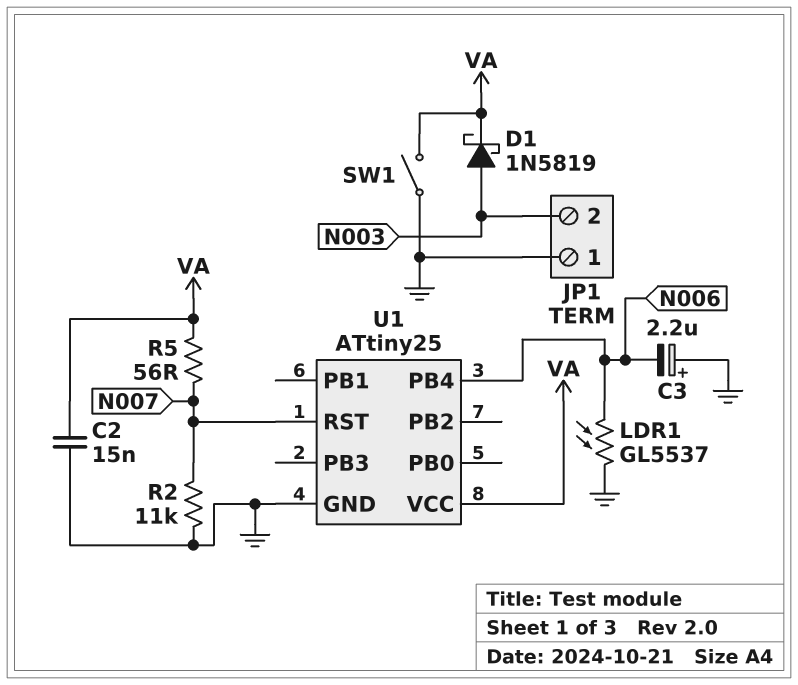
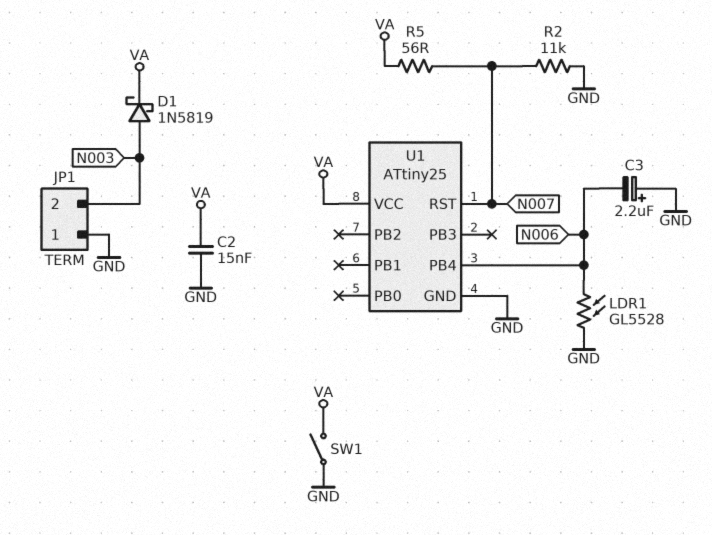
LDR1: GL5537 (GND, N006) -> GL5528 (GND, N006)

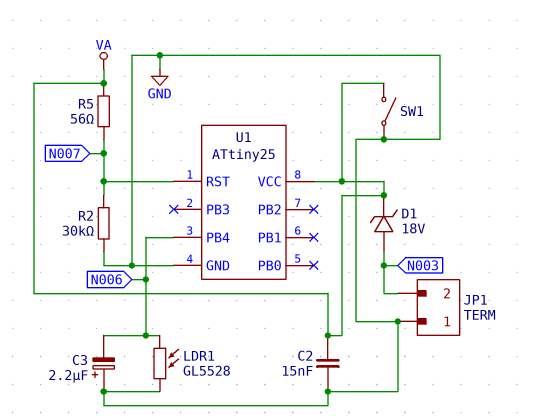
D1: schottky 1N5819 (A N003, K VA) -> zener 18V (A N003, K VA)
R2: 11k (GND, N007) -> 30k (GND, N007)

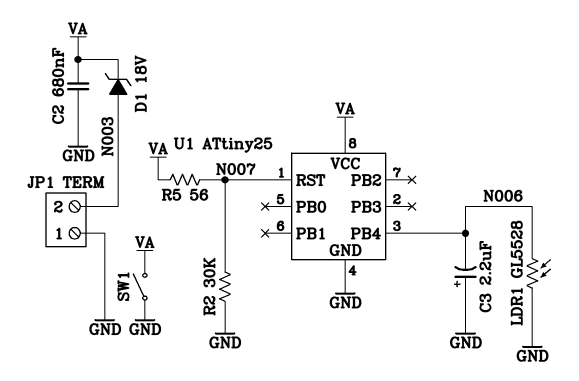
C2: 15nF (GND, VA) -> 680nF (GND, VA)

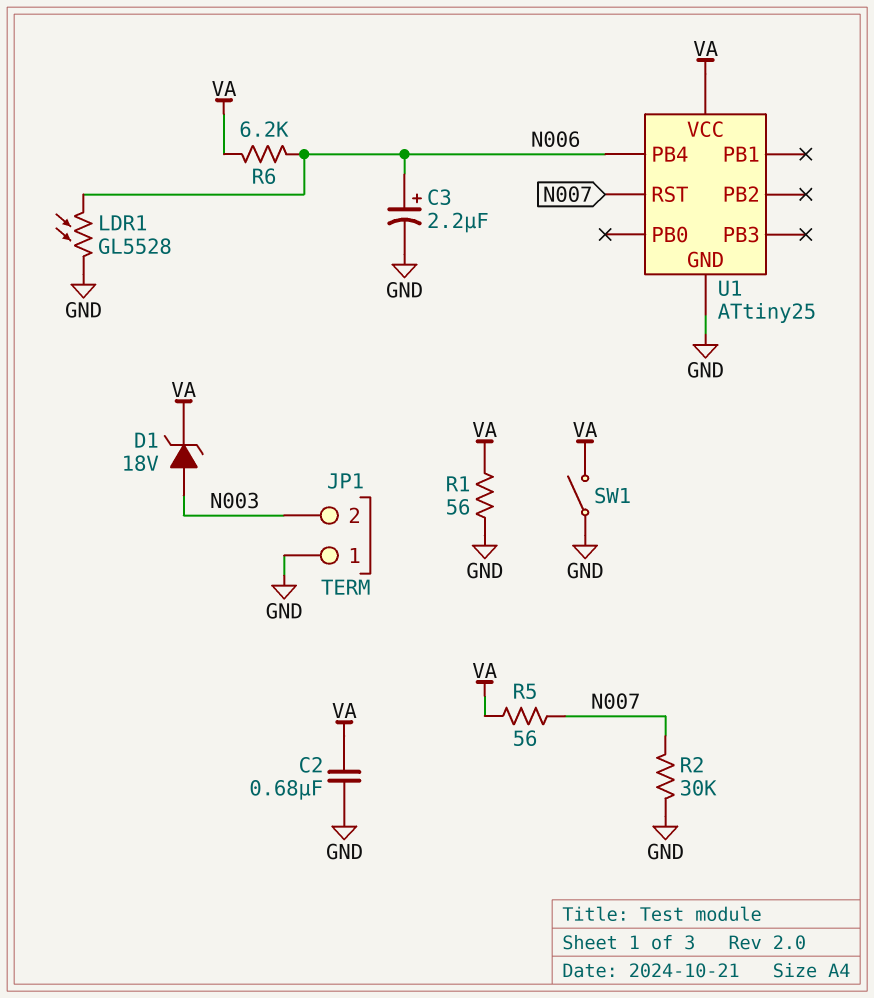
C3: 2.2uF (plus GND, minus N006) -> 2.2uF (plus N006, minus GND)
R1: none -> 56 (GND, VA)
R6: none -> 6.2k (N006, VA)

